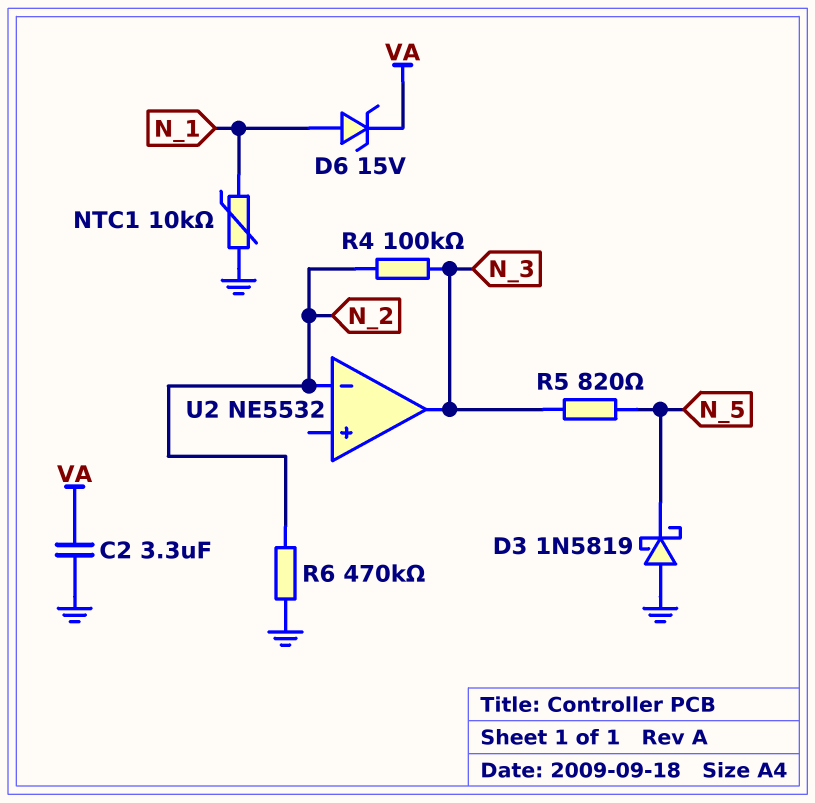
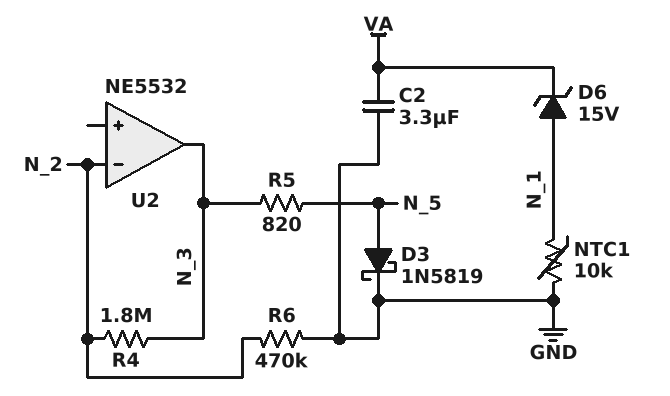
D3: schottky 1N5819 (A GND, K N_5) -> schottky 1N5819 (A N_5, K GND)
R4: 100k (N_2, N_3) -> 1.8M (N_2, N_3)

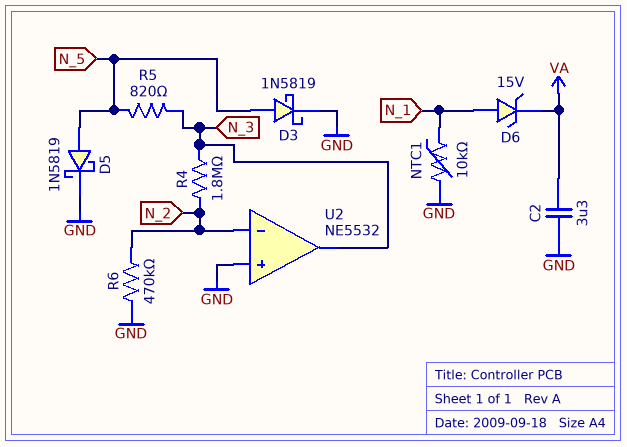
D5: none -> schottky 1N5819 (A N_5, K GND)
U2 pin in+: none -> GND

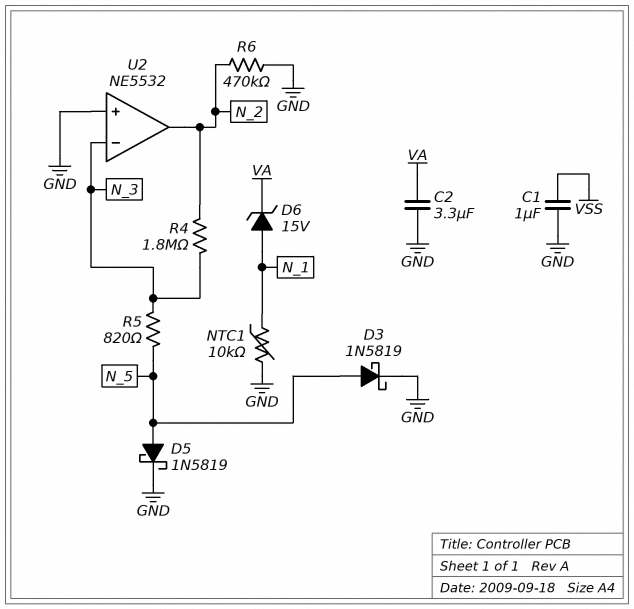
C1: none -> 1uF (GND, VSS)
U2 pin in-: N_2 -> N_3
U2 pin out: N_3 -> N_2

